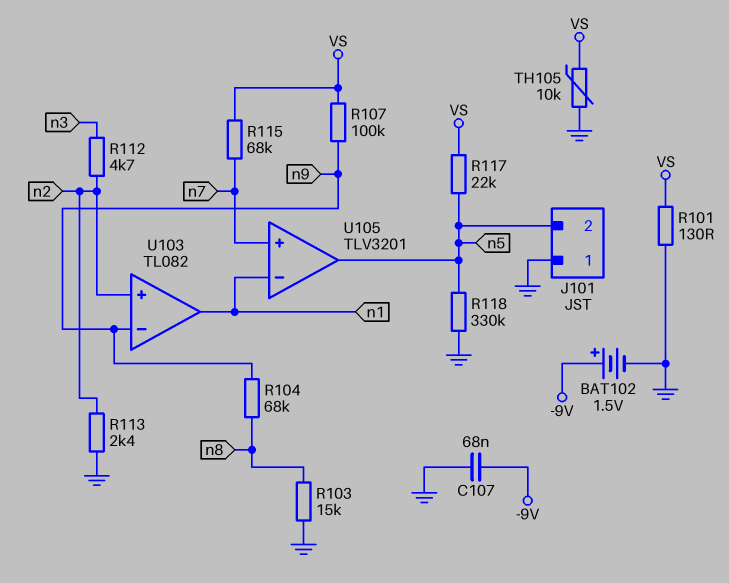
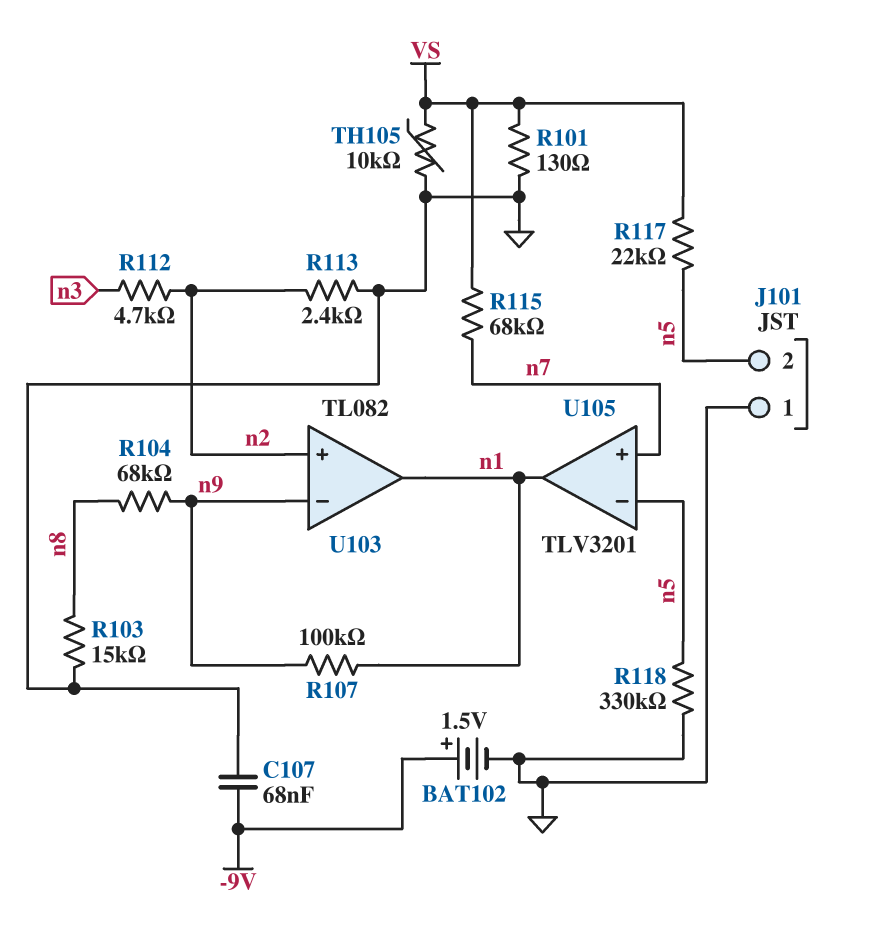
R107: 100k (VS, n9) -> 100k (n1, n9)
U105 pin in-: n1 -> n5
U105 pin out: n5 -> n1

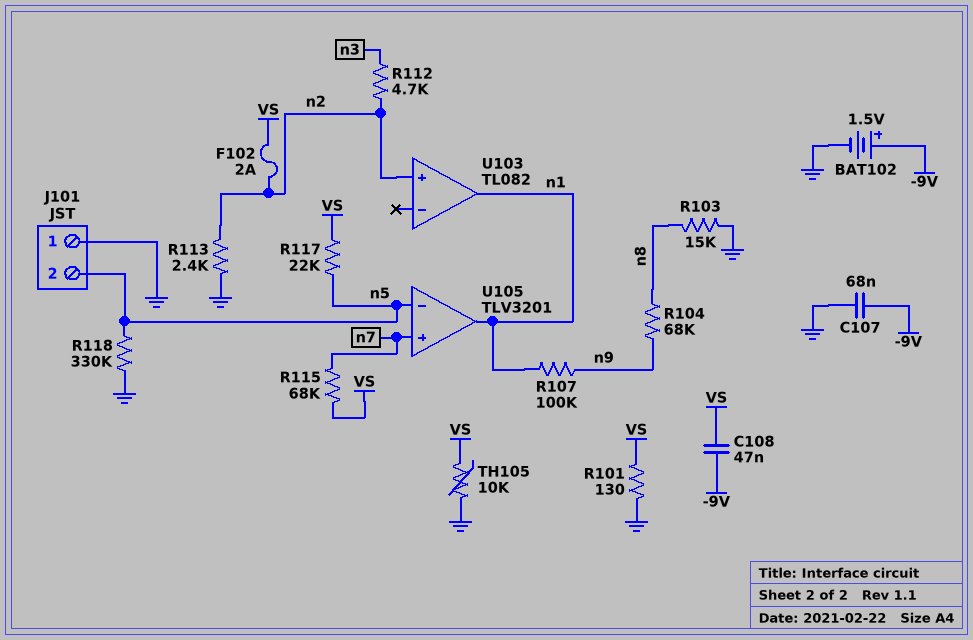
C108: none -> 47nF (-9V, VS)
F102: none -> 2A (VS, n2)
U103 pin in-: n9 -> none

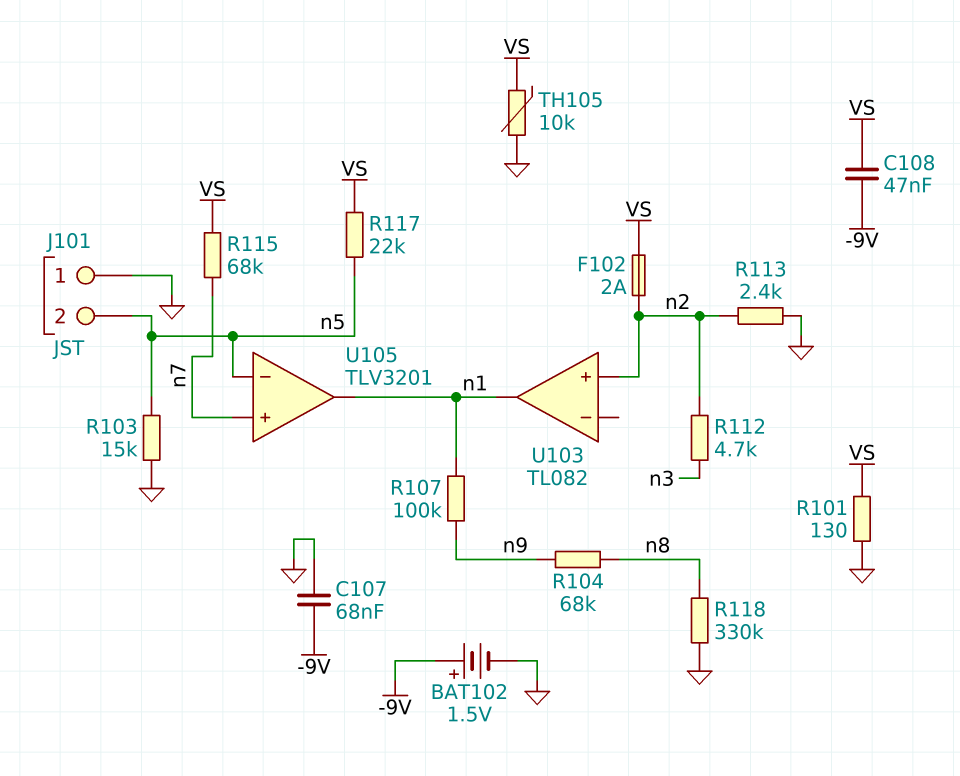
R103: 15k (GND, n8) -> 15k (GND, n5)
R118: 330k (GND, n5) -> 330k (GND, n8)

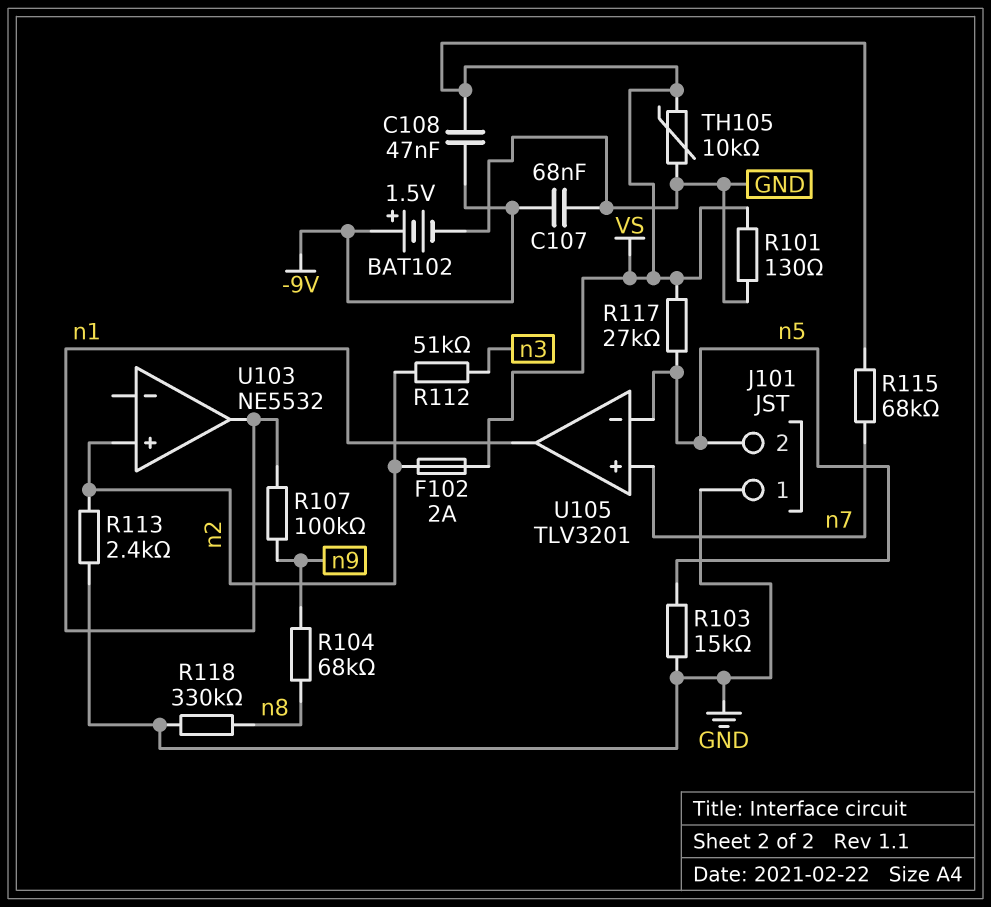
R112: 4.7k (n2, n3) -> 51k (n2, n3)
R117: 22k (VS, n5) -> 27k (VS, n5)
U103: TL082 -> NE5532

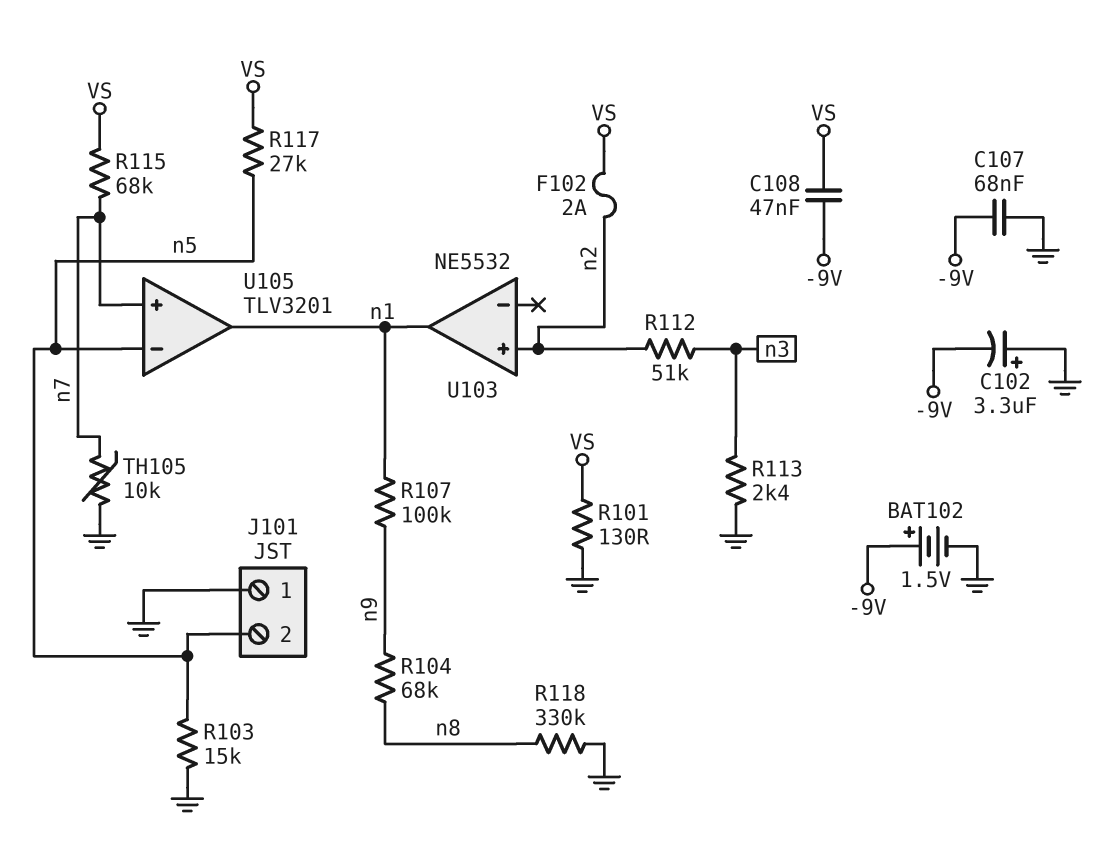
C102: none -> 3.3uF (plus GND, minus -9V)
R113: 2.4k (GND, n2) -> 2.4k (GND, n3)
TH105: 10k (GND, VS) -> 10k (GND, n7)

